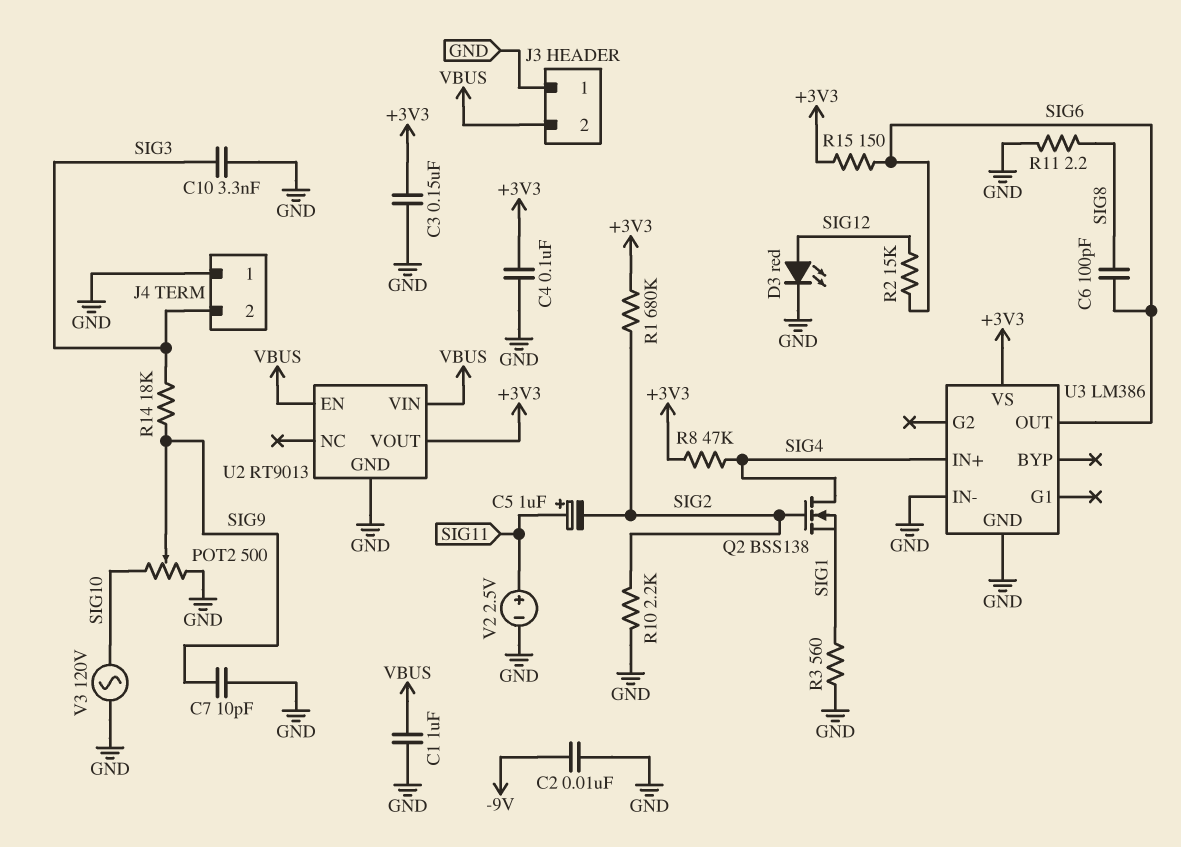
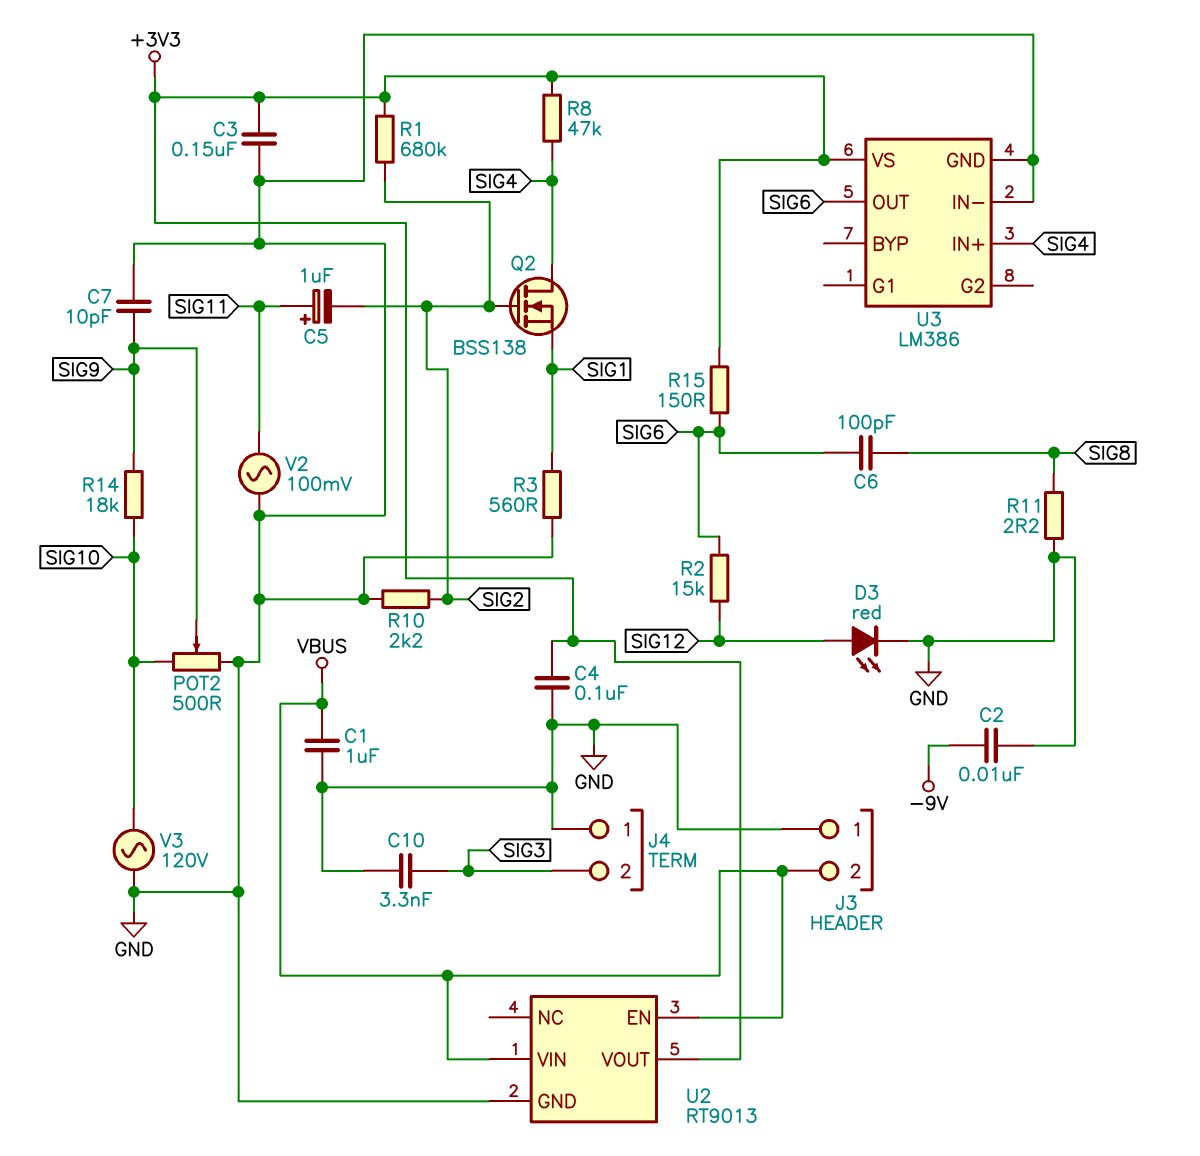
R14: 18k (SIG3, SIG9) -> 18k (SIG9, SIG10)
V2: 2.5V (plus SIG11, minus GND) -> AC 100mV (GND, SIG11)

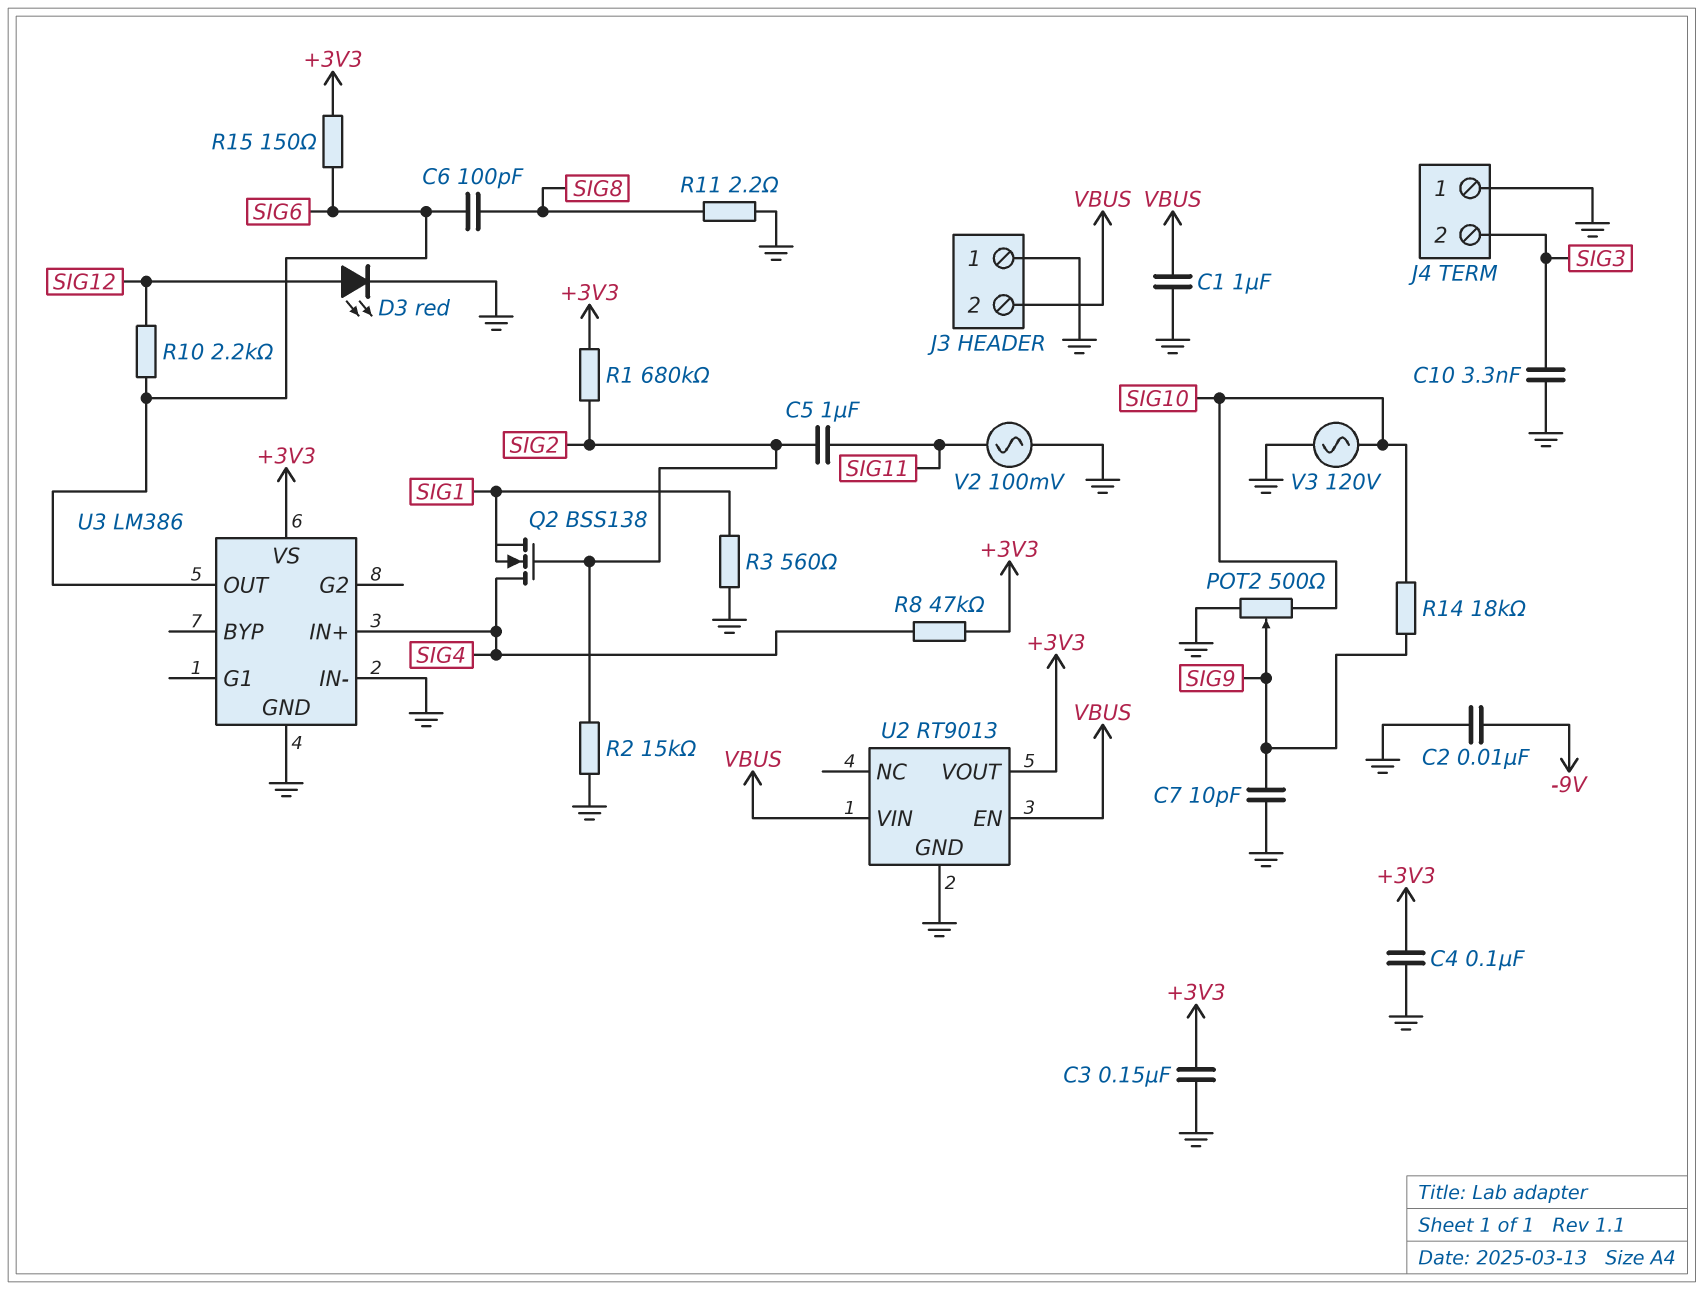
C5: 1uF (plus SIG11, minus SIG2) -> 1uF (SIG2, SIG11)
R2: 15k (SIG6, SIG12) -> 15k (GND, SIG2)
R10: 2.2k (GND, SIG2) -> 2.2k (SIG6, SIG12)

